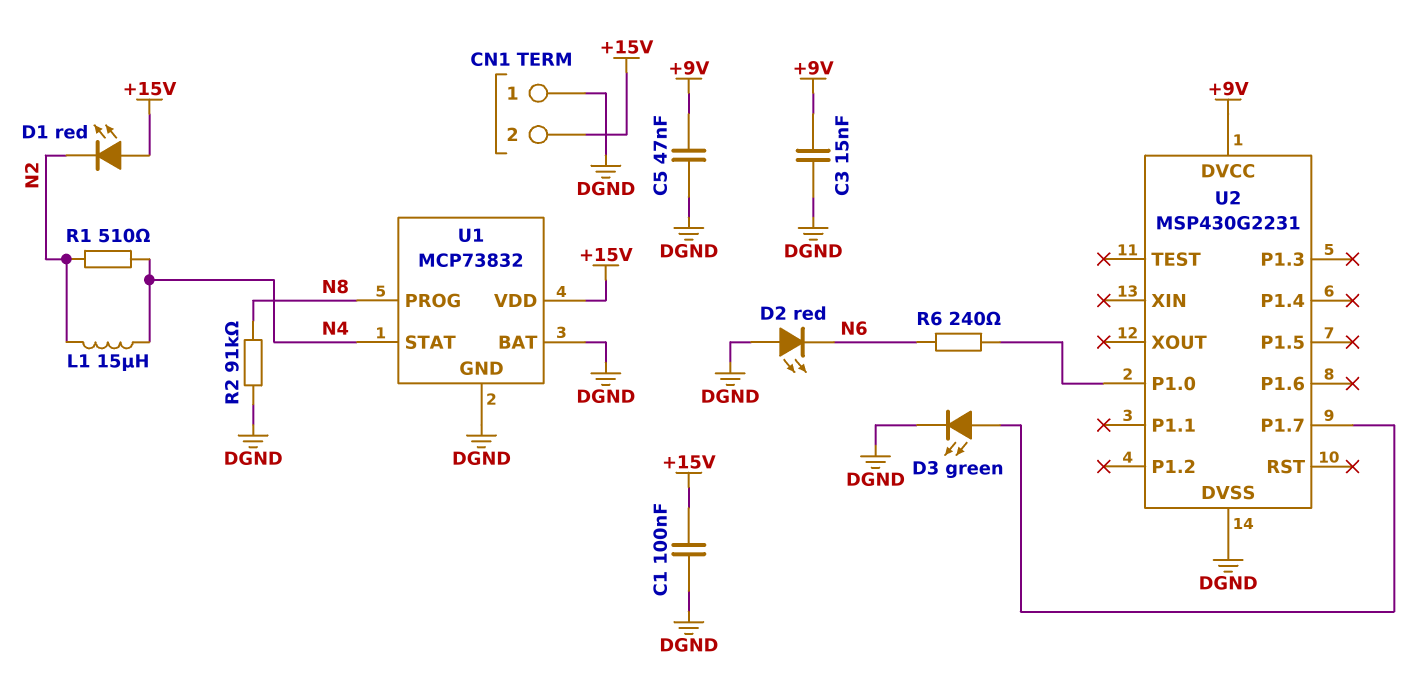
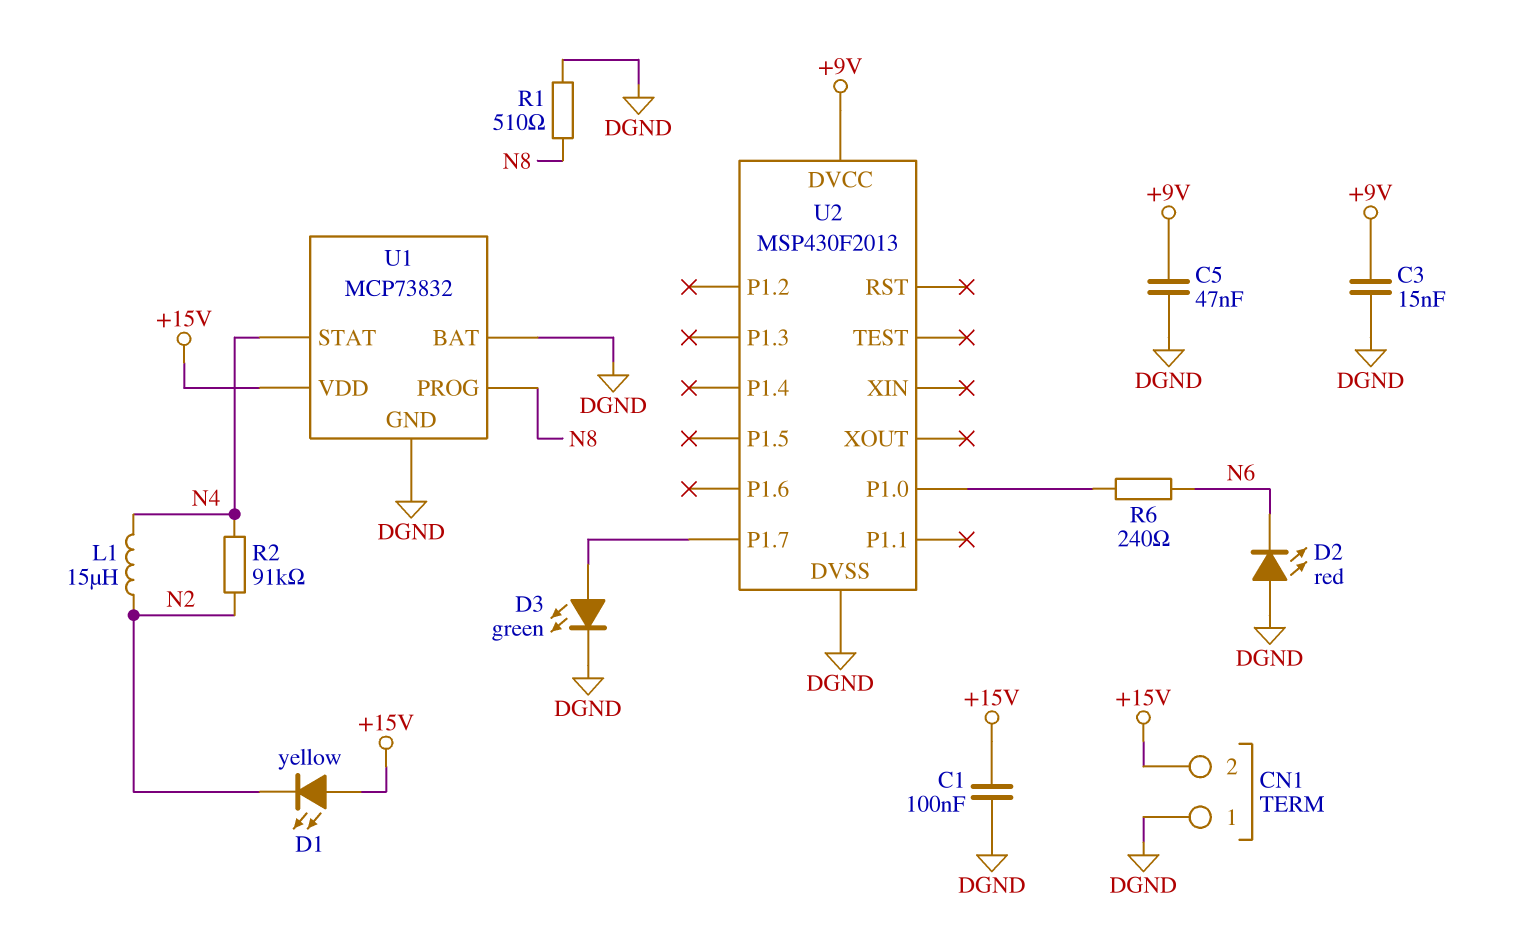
D1: LED red (A +15V, K N2) -> LED yellow (A +15V, K N2)
R1: 510 (N2, N4) -> 510 (DGND, N8)
R2: 91k (DGND, N8) -> 91k (N2, N4)
U2: MSP430G2231 -> MSP430F2013

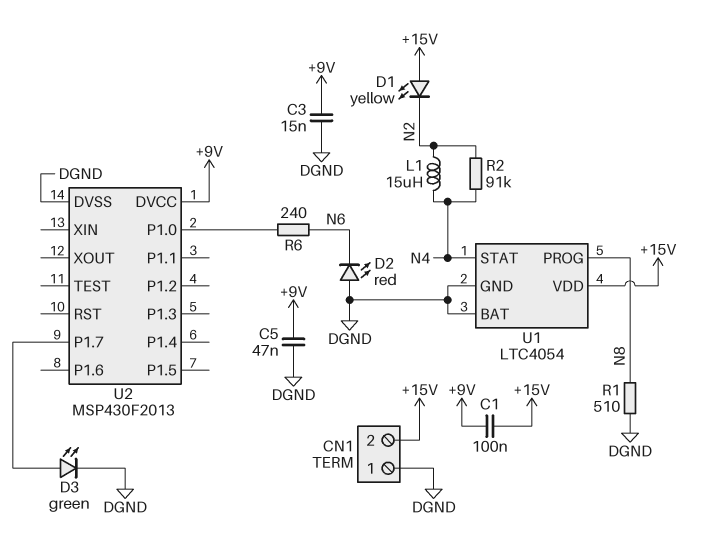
C1: 100nF (+15V, DGND) -> 100nF (+9V, +15V)
U1: MCP73832 -> LTC4054

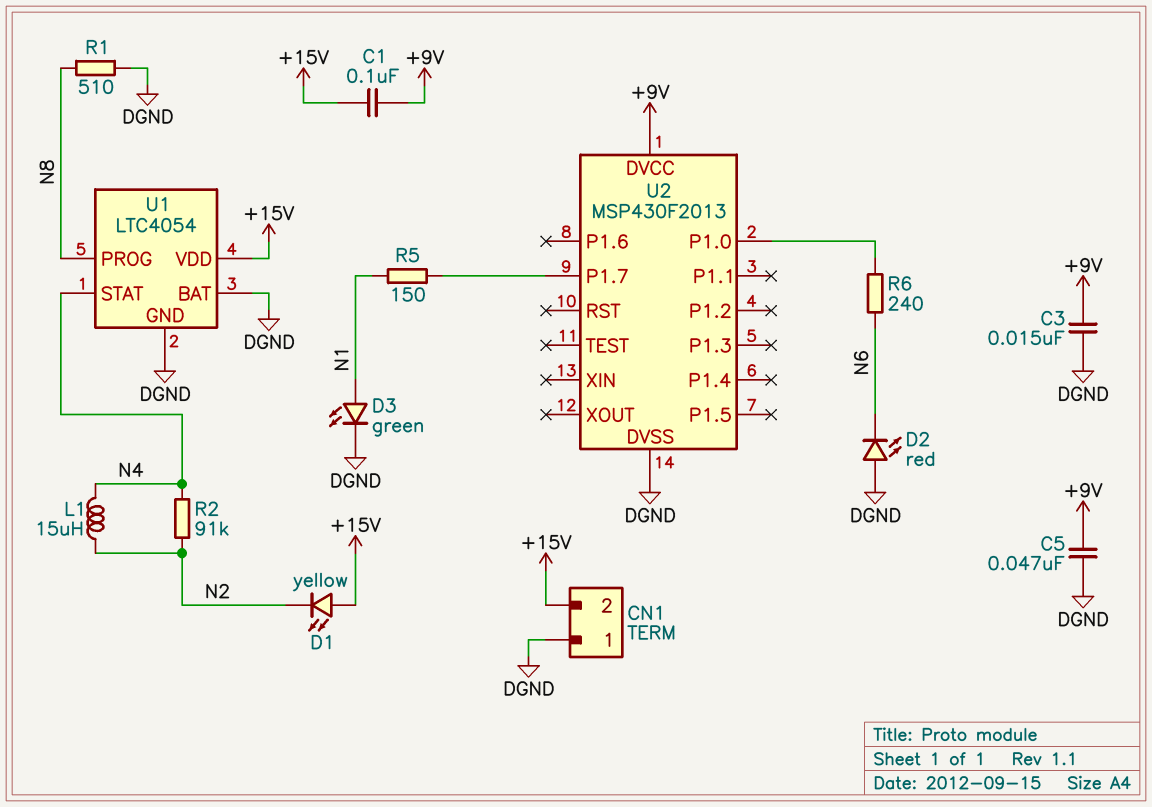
D3: LED green (A U2/P1.7, K DGND) -> LED green (A N1, K DGND)
R5: none -> 150 (N1, U2/P1.7)

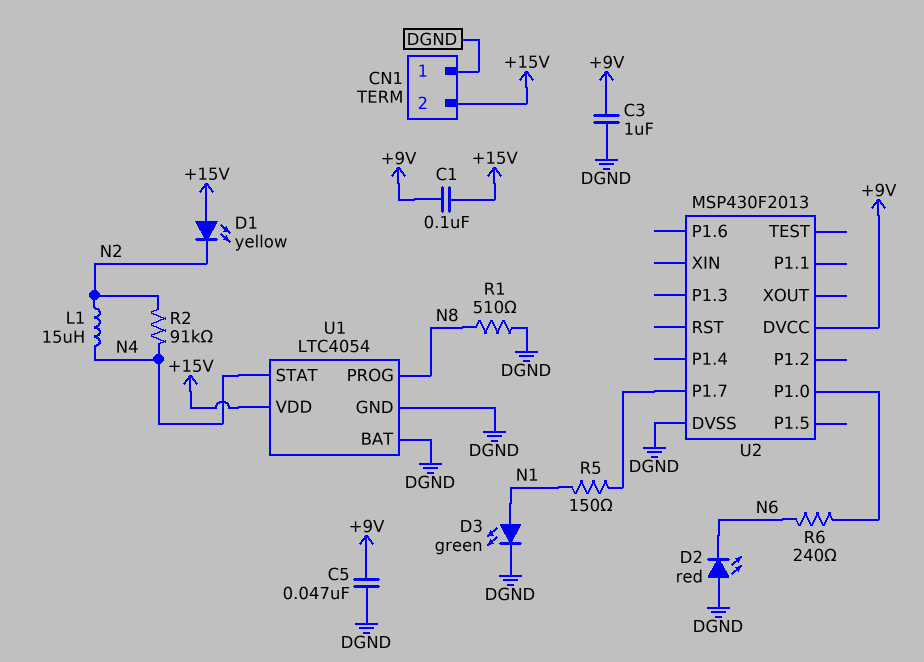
C3: 15nF (+9V, DGND) -> 1uF (+9V, DGND)

